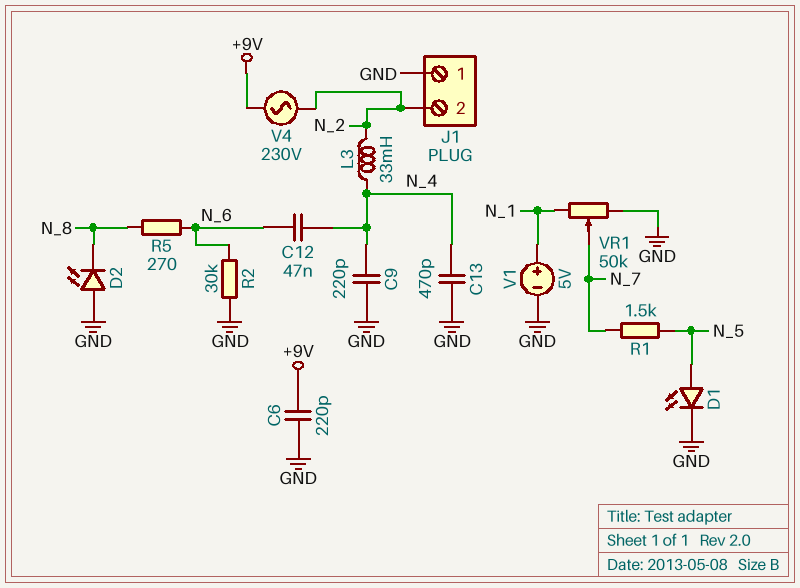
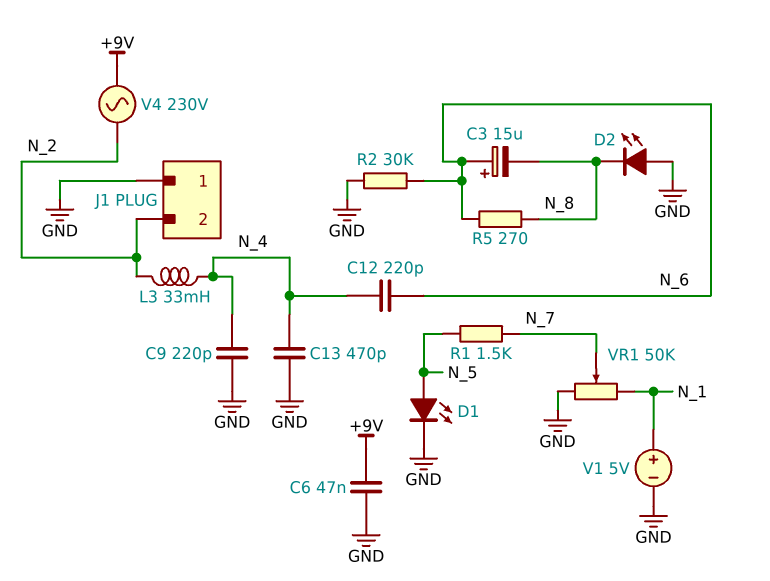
C3: none -> 15uF (plus N_6, minus N_8)
C6: 220pF (+9V, GND) -> 47nF (+9V, GND)
C12: 47nF (N_4, N_6) -> 220pF (N_4, N_6)

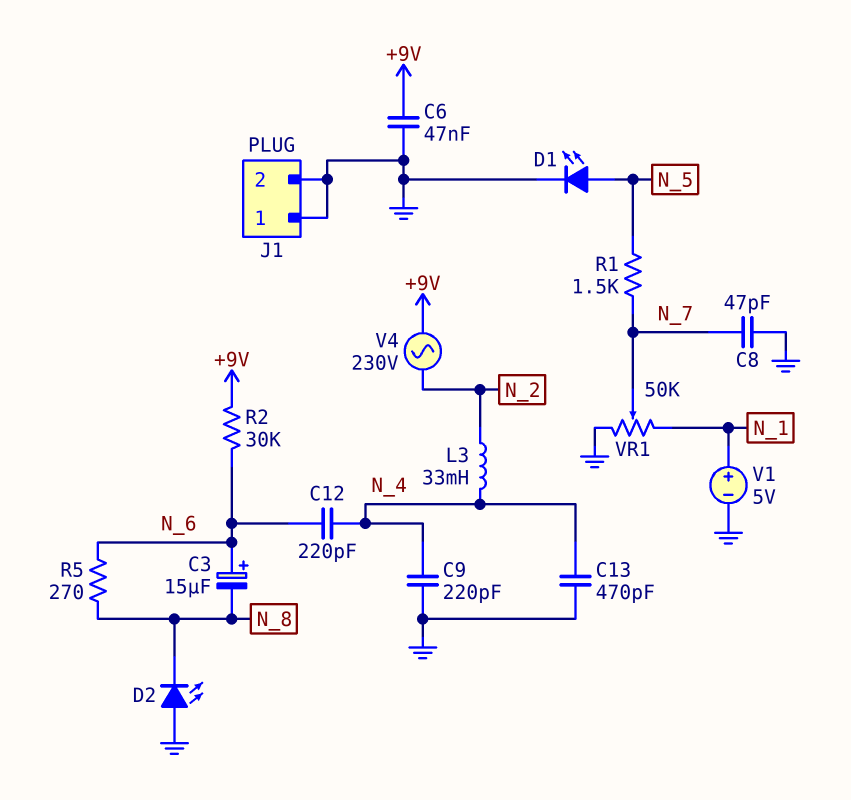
C8: none -> 47pF (GND, N_7)
J1 pin 2: N_2 -> GND
R2: 30k (GND, N_6) -> 30k (+9V, N_6)

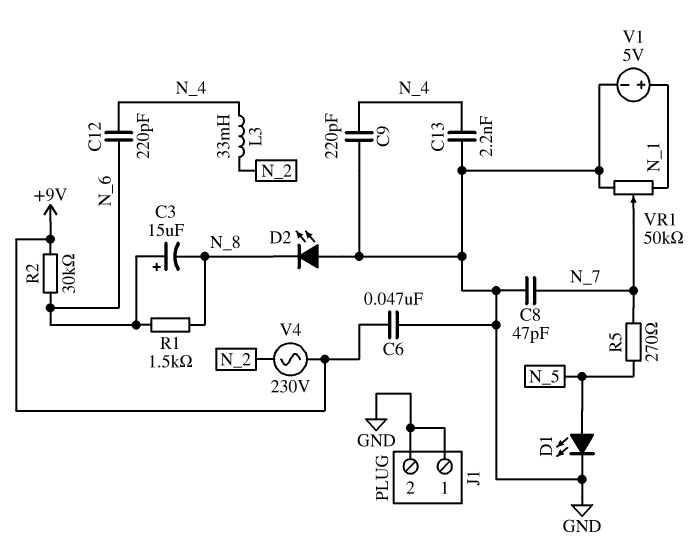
C13: 470pF (GND, N_4) -> 2.2nF (GND, N_4)
R1: 1.5k (N_5, N_7) -> 1.5k (N_6, N_8)
R5: 270 (N_6, N_8) -> 270 (N_5, N_7)

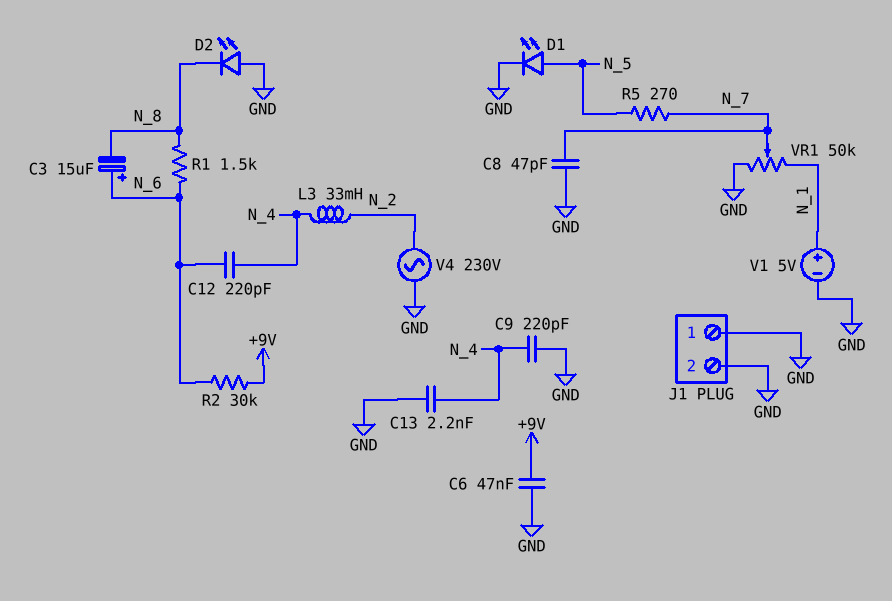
V4: AC 230V (+9V, N_2) -> AC 230V (GND, N_2)

